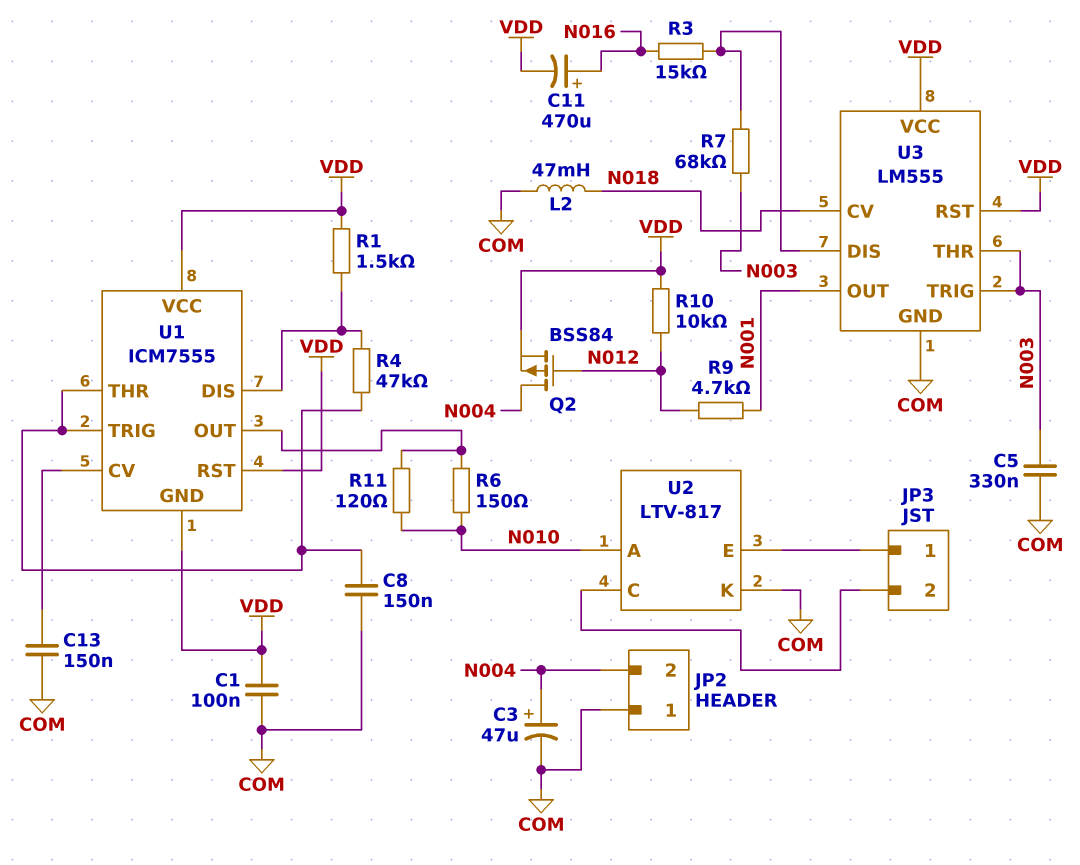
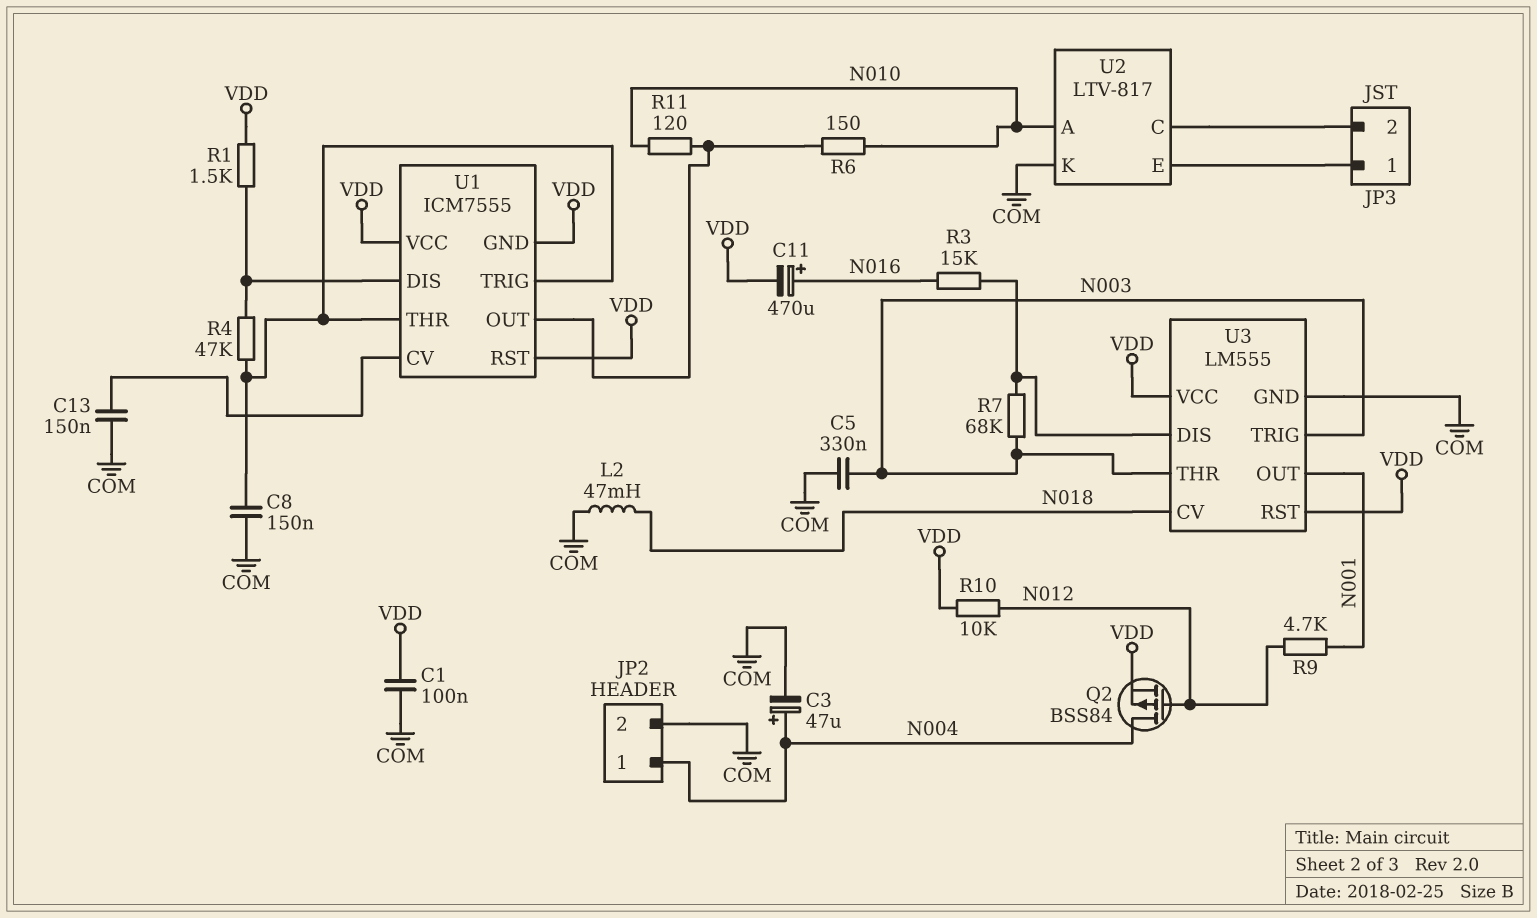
JP2 pin 1: COM -> N004
JP2 pin 2: N004 -> COM

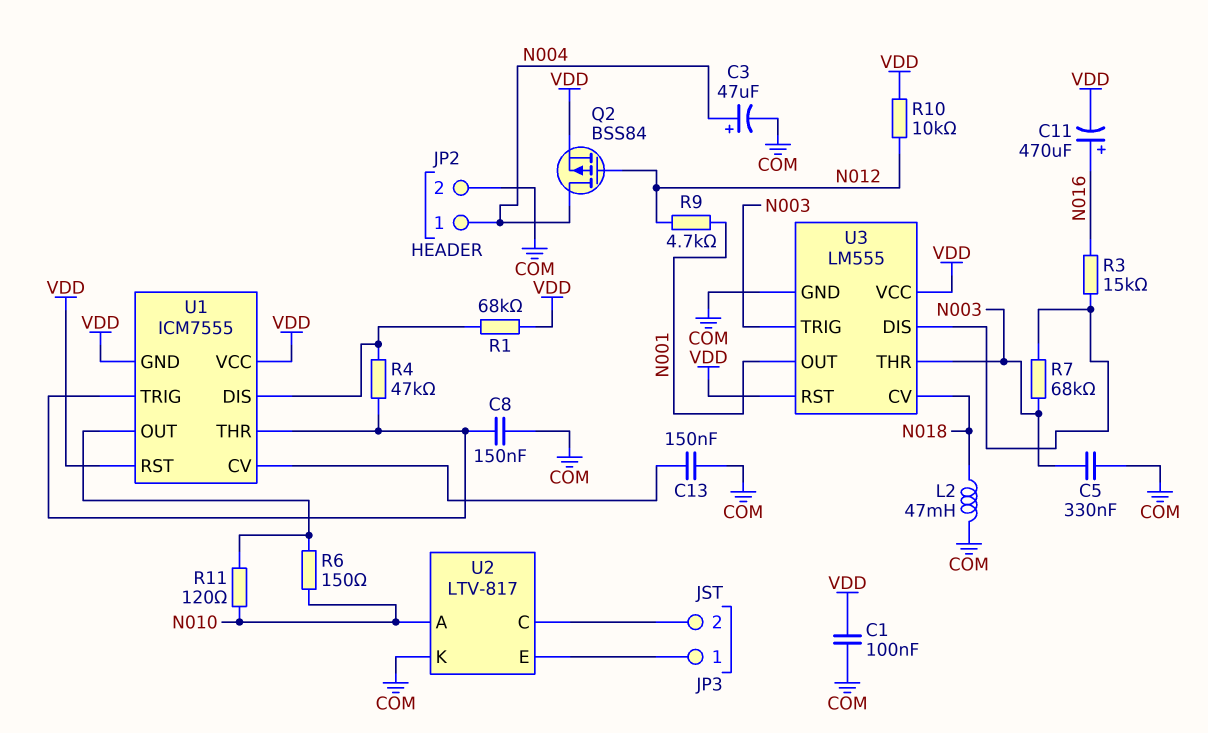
R1: 1.5k (U1/DIS, VDD) -> 68k (U1/DIS, VDD)

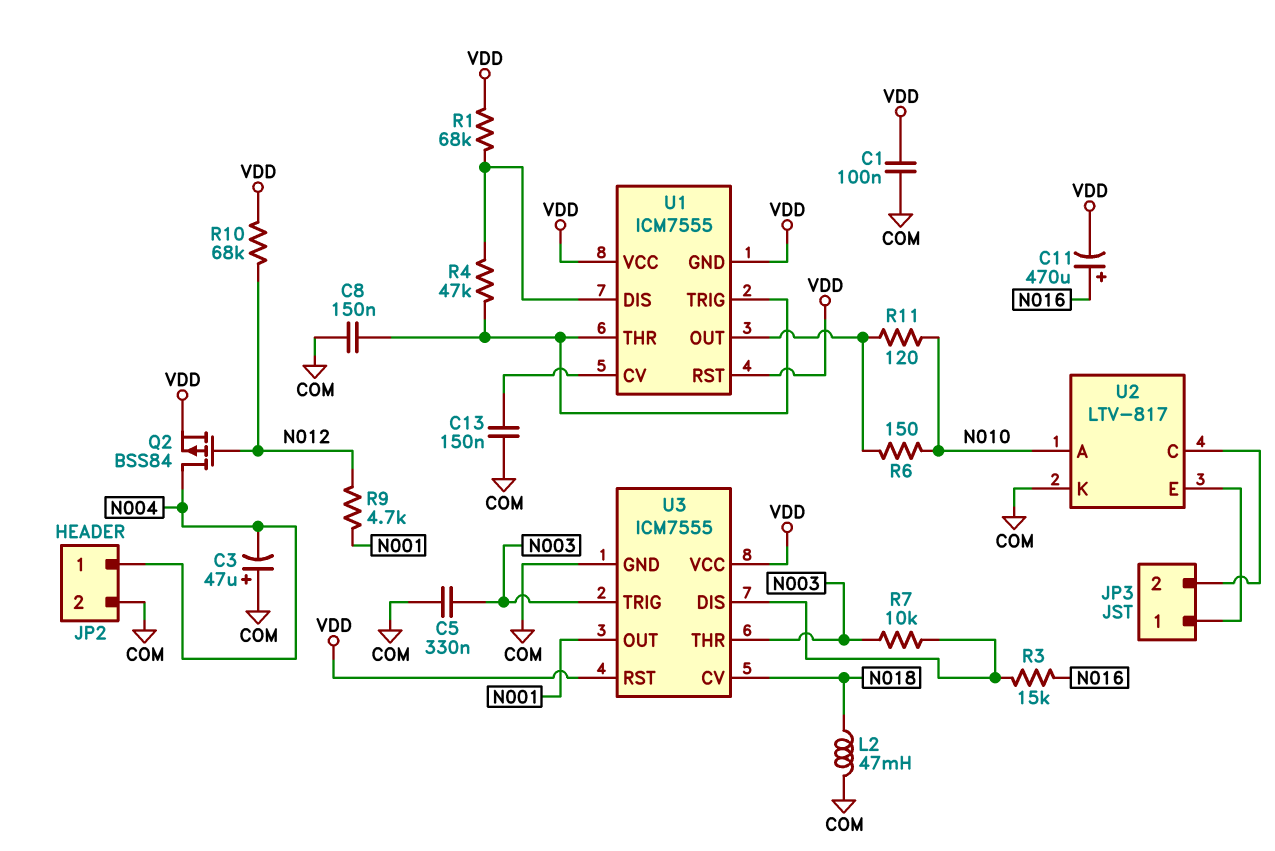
C3: 47uF (plus N004, minus COM) -> 47uF (plus COM, minus N004)
R7: 68k (N003, U3/DIS) -> 10k (N003, U3/DIS)
R10: 10k (N012, VDD) -> 68k (N012, VDD)
U3: LM555 -> ICM7555

